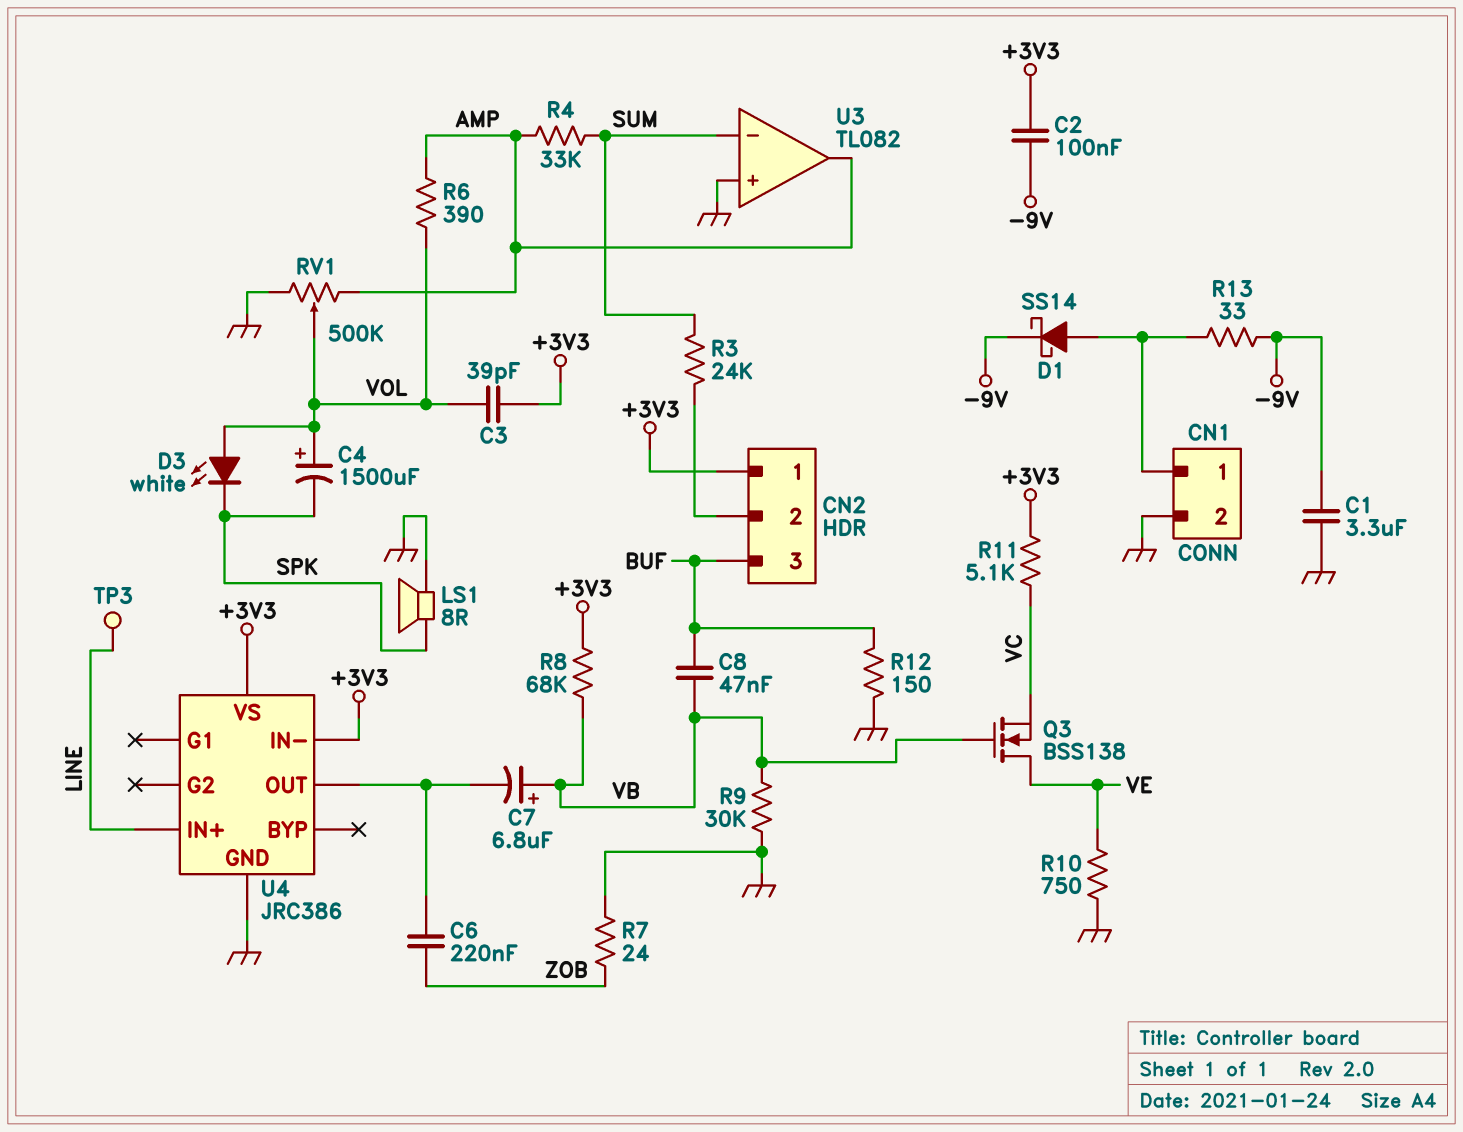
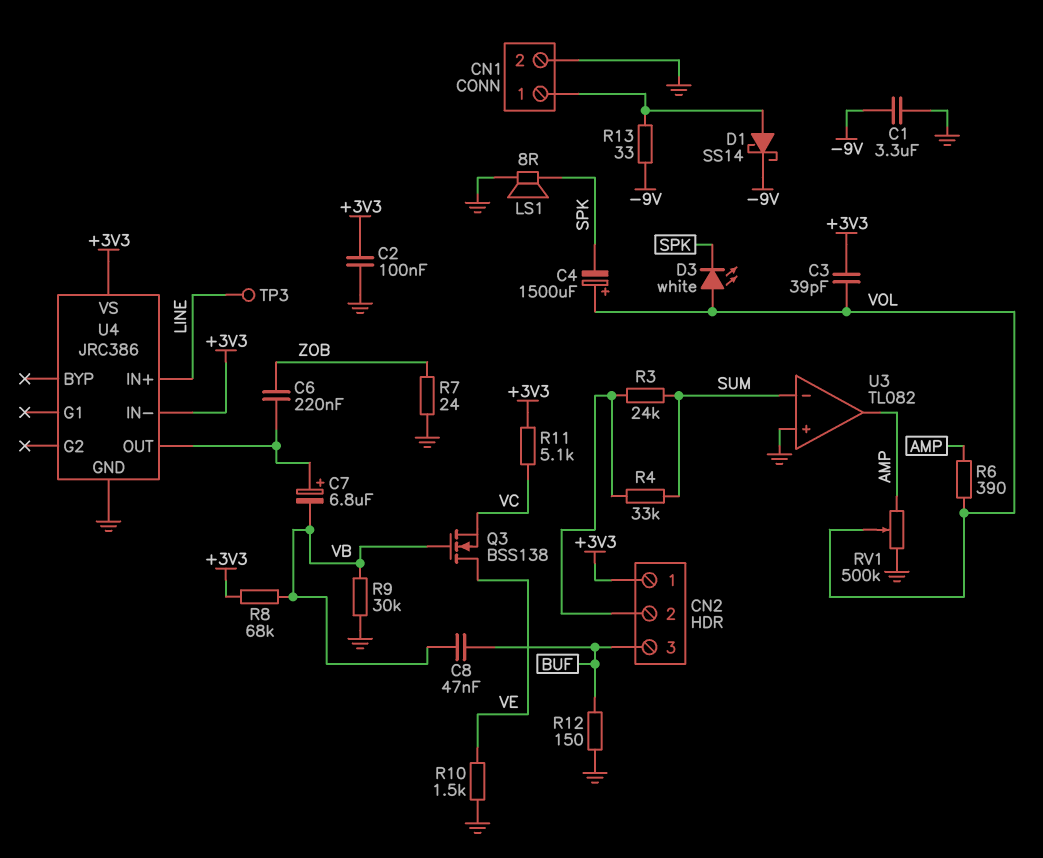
C2: 100nF (+3V3, -9V) -> 100nF (+3V3, GND)
C7: 6.8uF (plus VB, minus U4/OUT) -> 6.8uF (plus U4/OUT, minus VB)
R4: 33k (AMP, SUM) -> 33k (CN2/2, SUM)
R10: 750 (GND, VE) -> 1.5k (GND, VE)

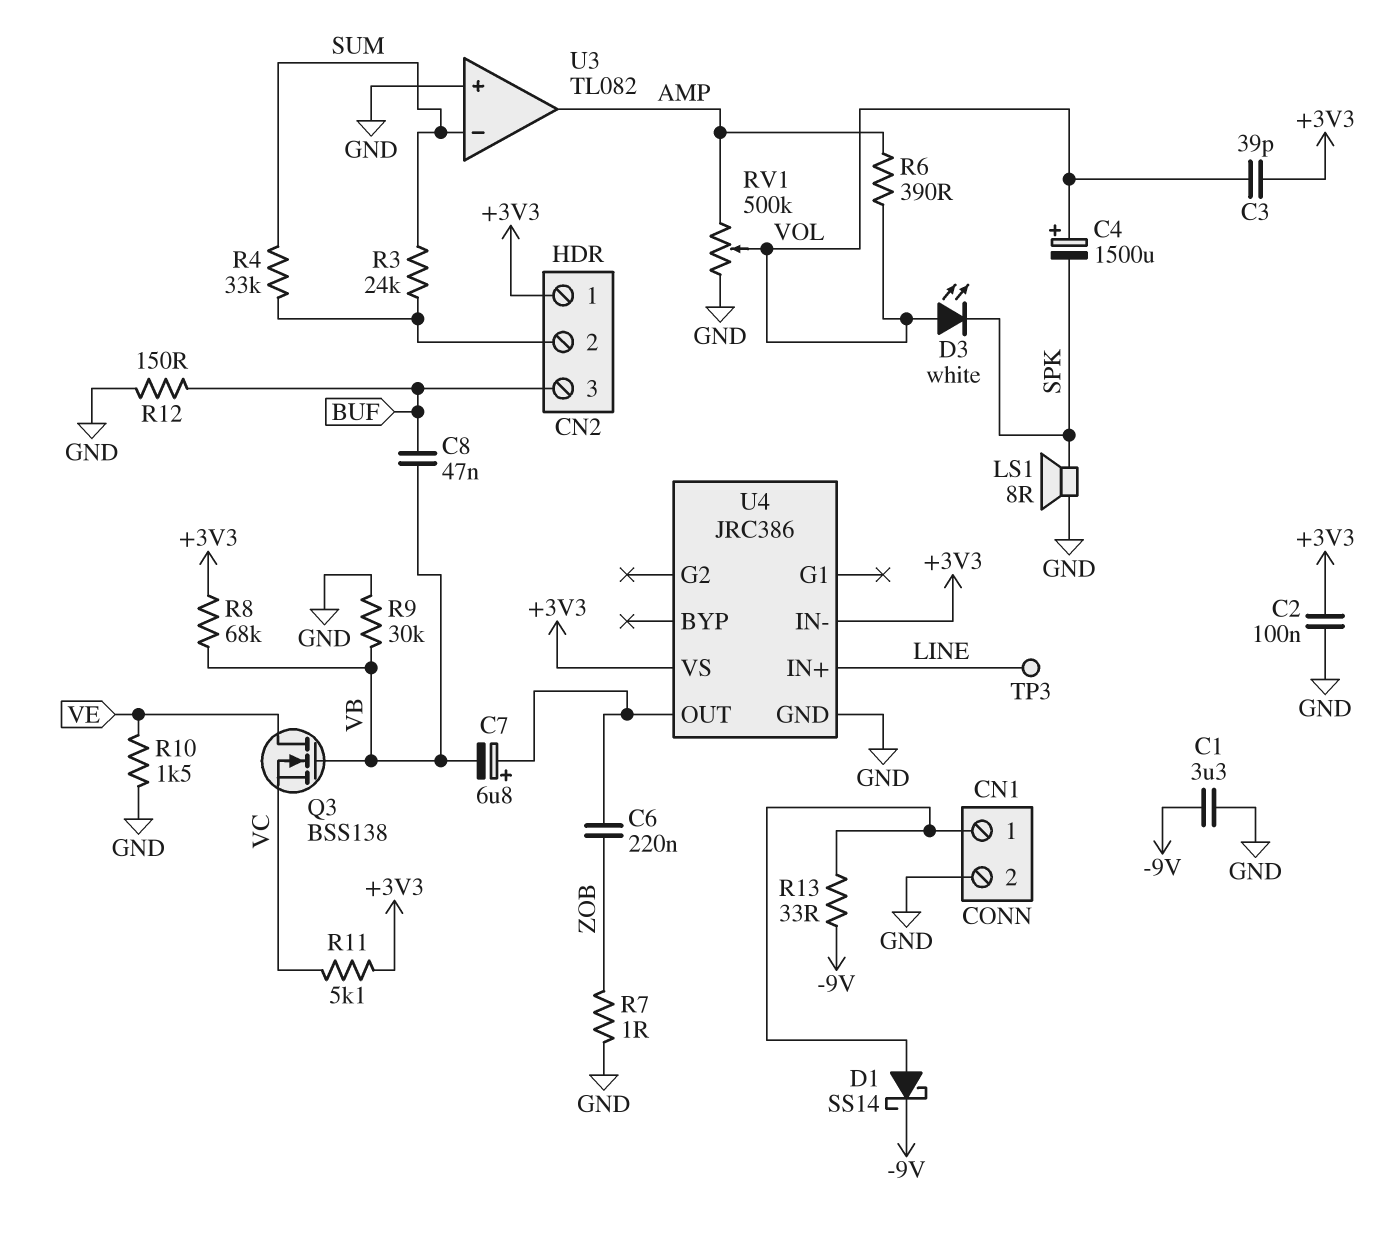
R7: 24 (GND, ZOB) -> 1 (GND, ZOB)

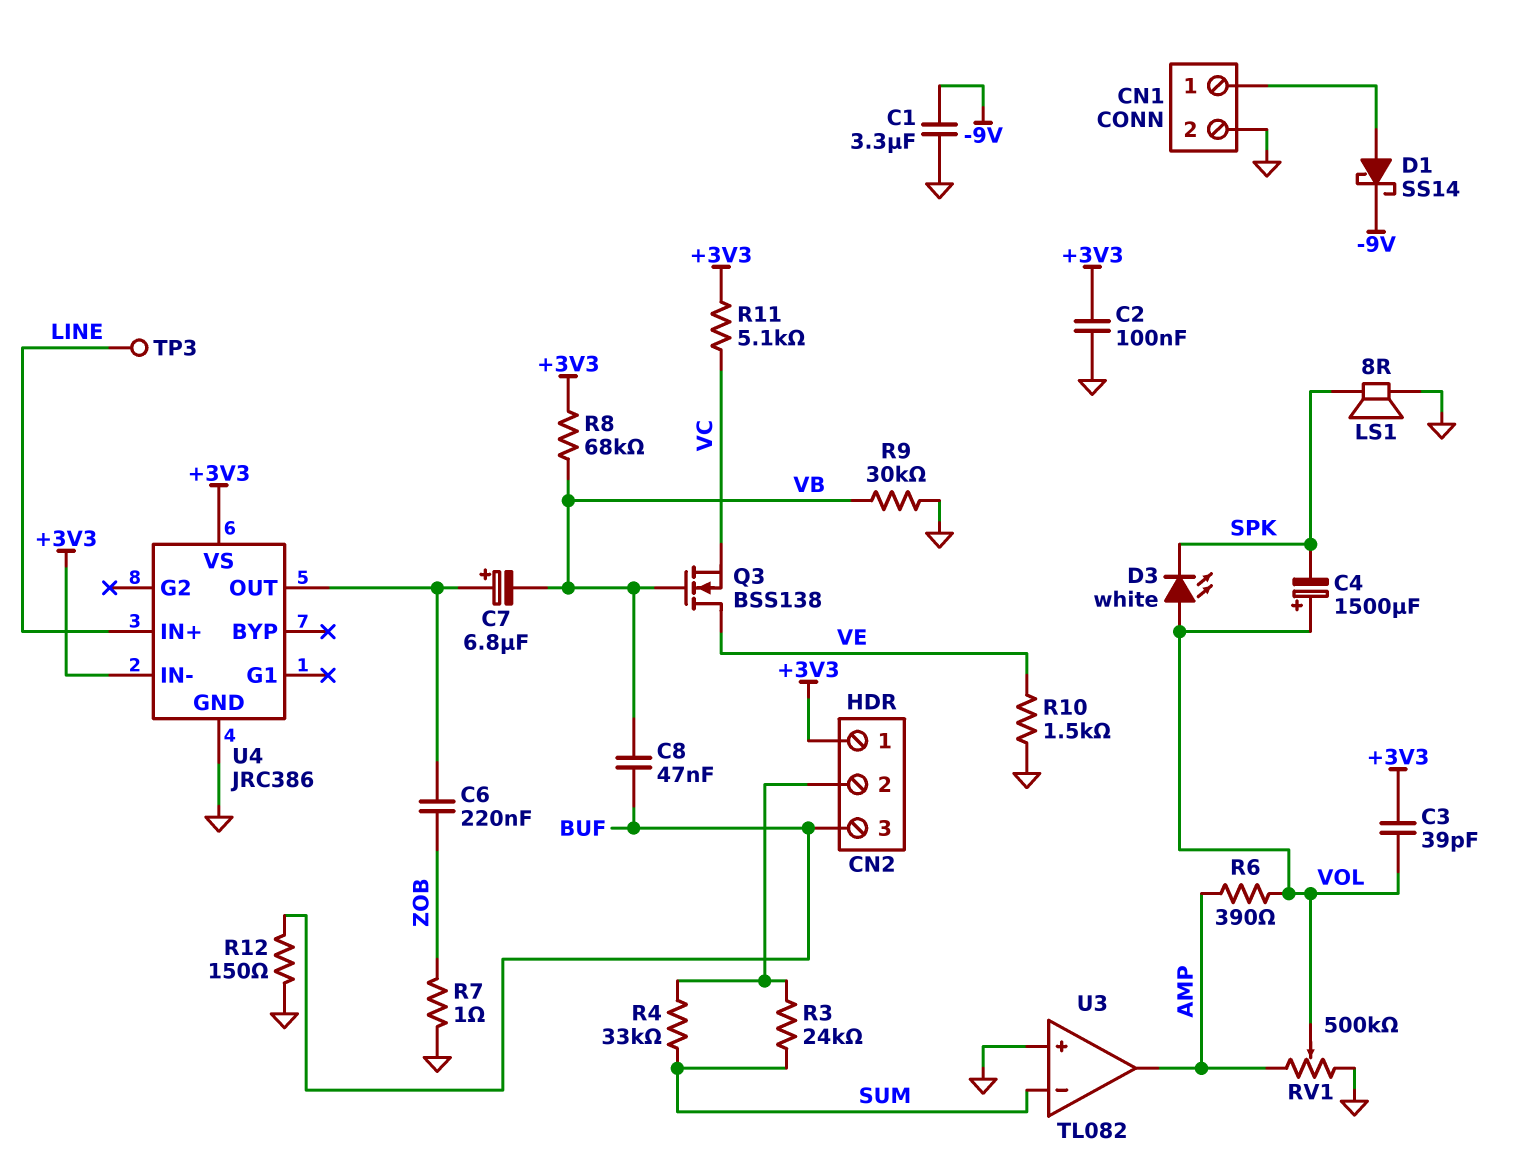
R13: 33 (-9V, CN1/1) -> none

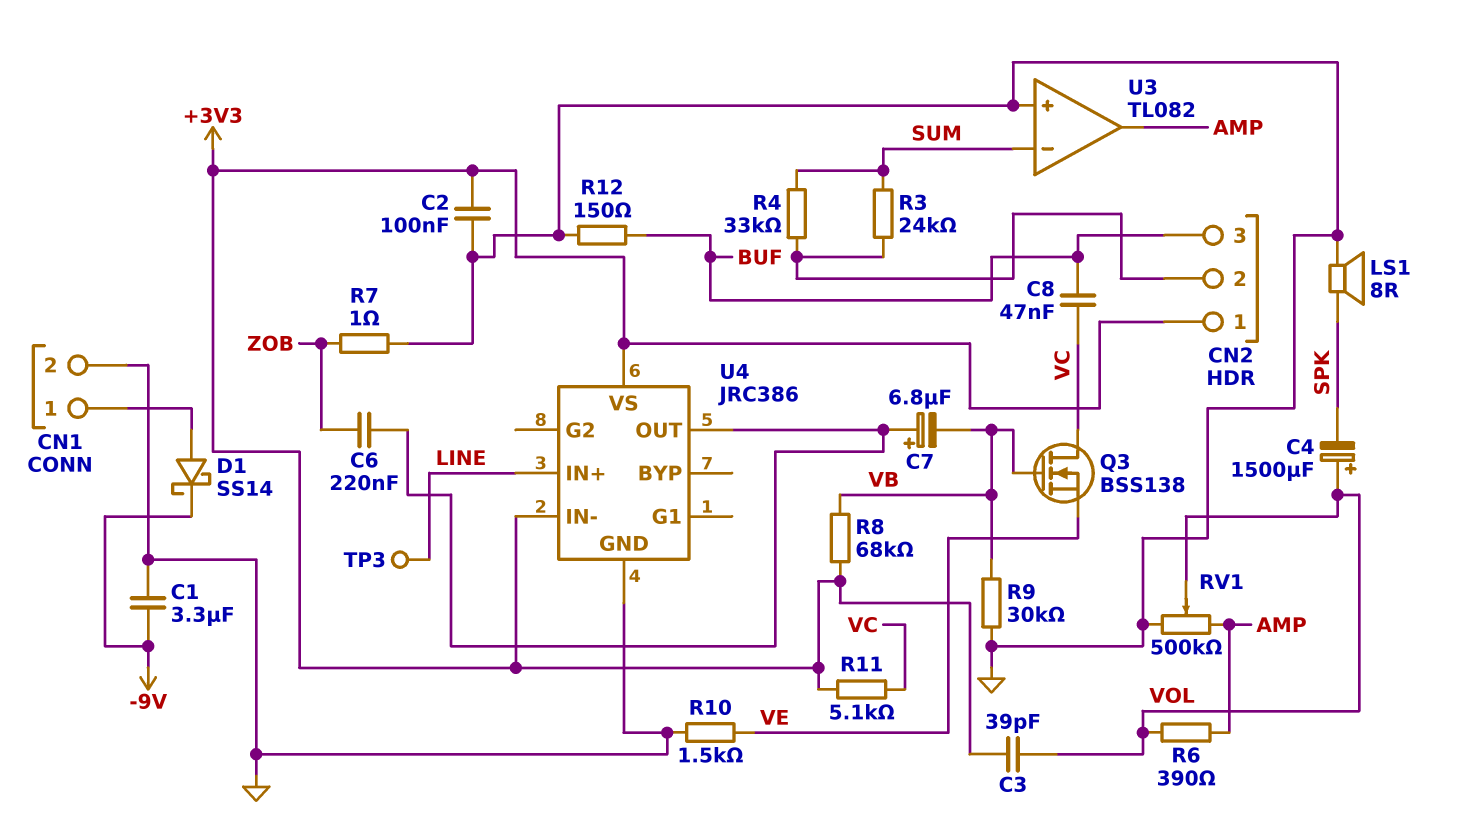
C8: 47nF (BUF, VB) -> 47nF (BUF, VC)
D3: LED white (A VOL, K SPK) -> none
Q3: NMOS BSS138 (G VB, D VE, S VC) -> NMOS BSS138 (G VB, D VC, S VE)

